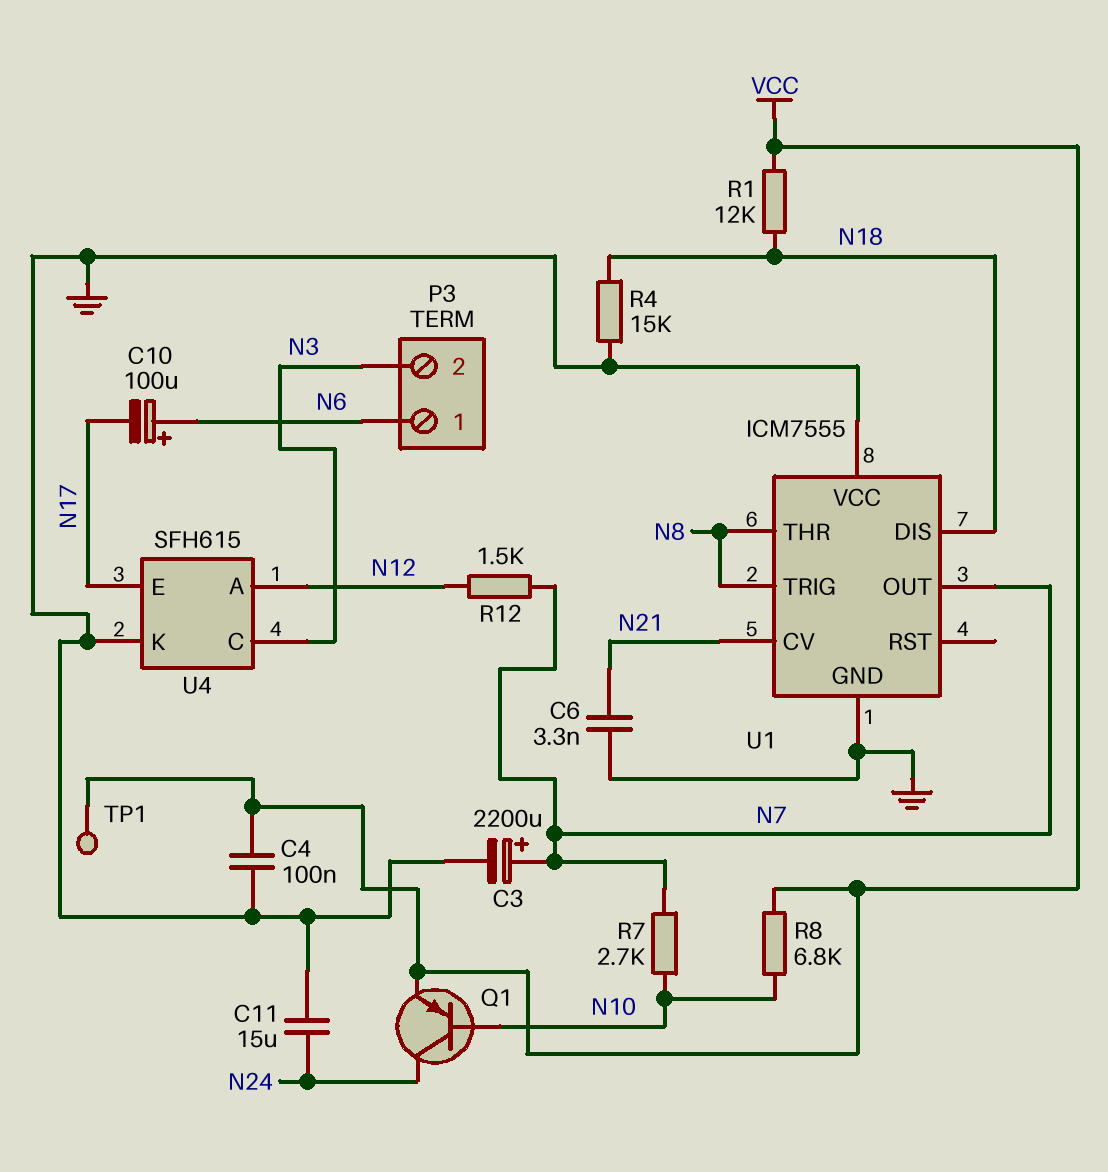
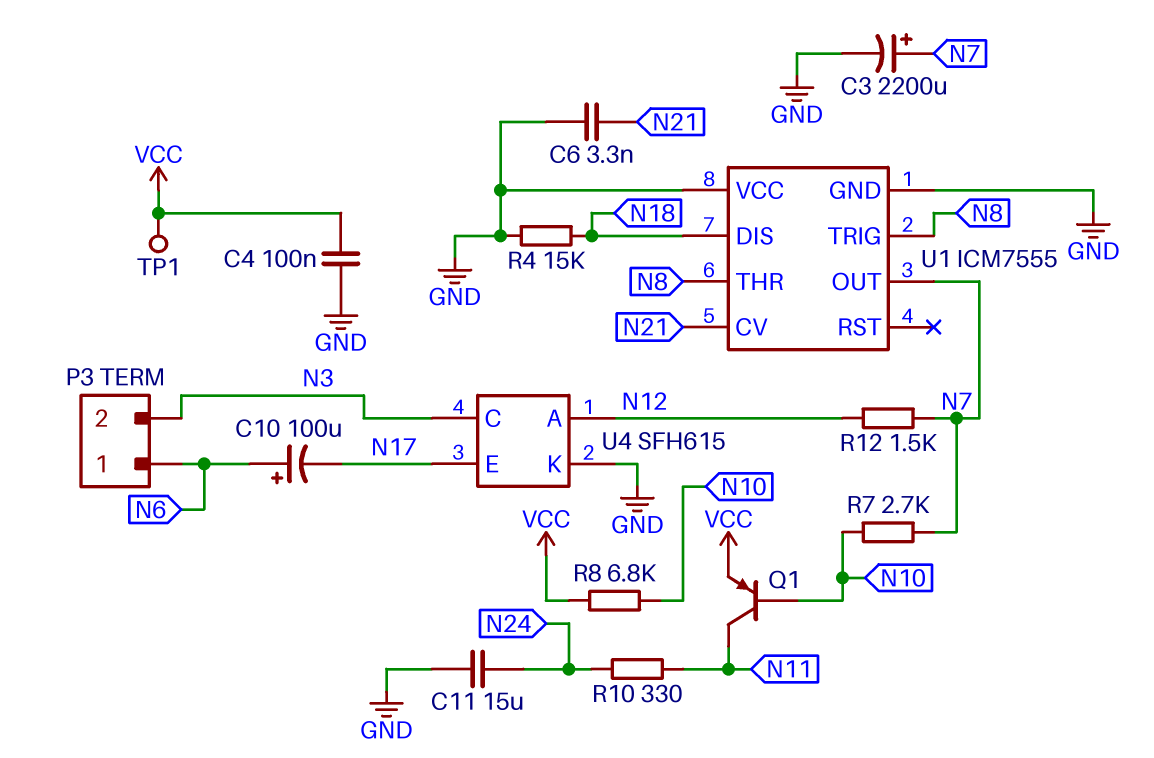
Q1: PNP (B N10, C N24, E VCC) -> PNP (B N10, C N11, E VCC)
R1: 12k (N18, VCC) -> none
R10: none -> 330 (N11, N24)

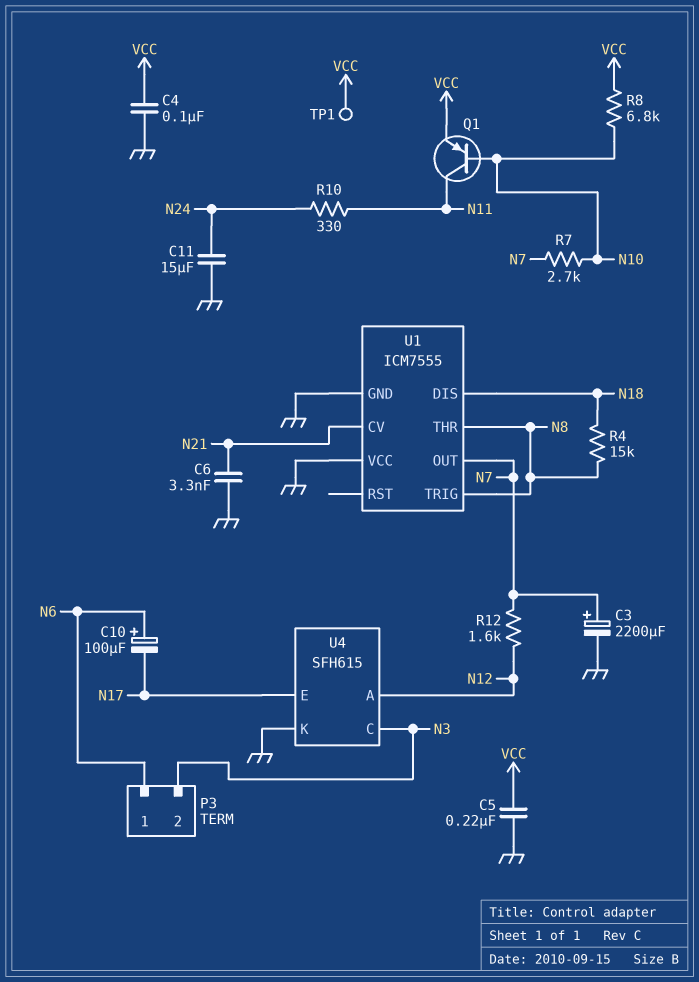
C5: none -> 220nF (GND, VCC)
R4: 15k (GND, N18) -> 15k (N8, N18)
R12: 1.5k (N7, N12) -> 1.6k (N7, N12)

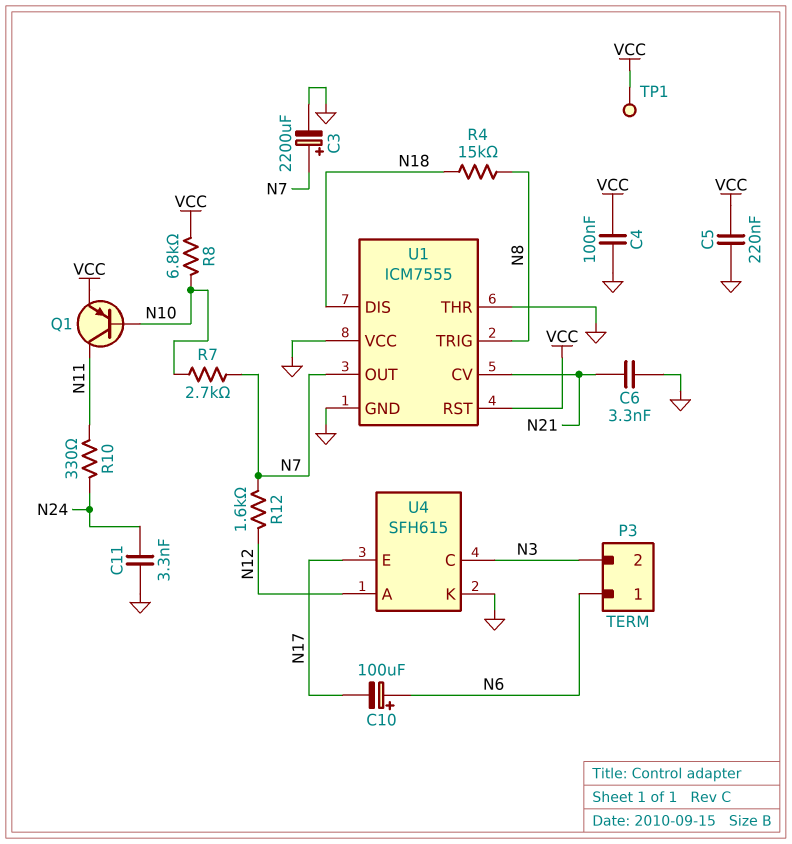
C11: 15uF (GND, N24) -> 3.3nF (GND, N24)
U1 pin RST: none -> VCC
U1 pin THR: N8 -> GND

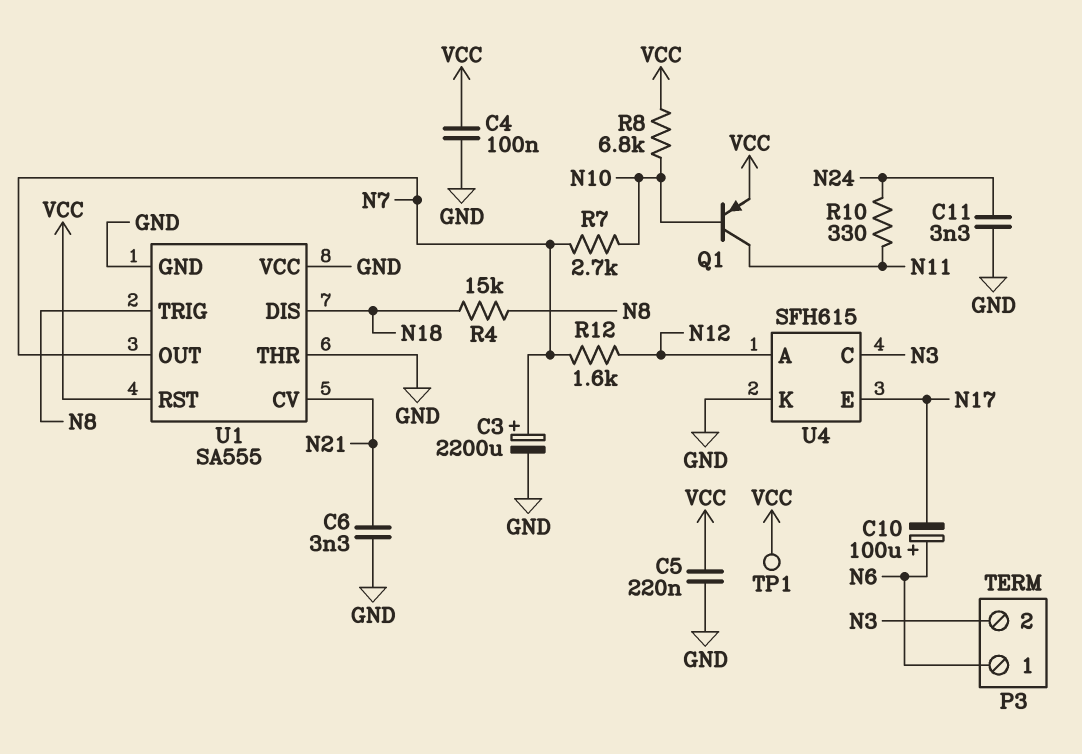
U1: ICM7555 -> SA555

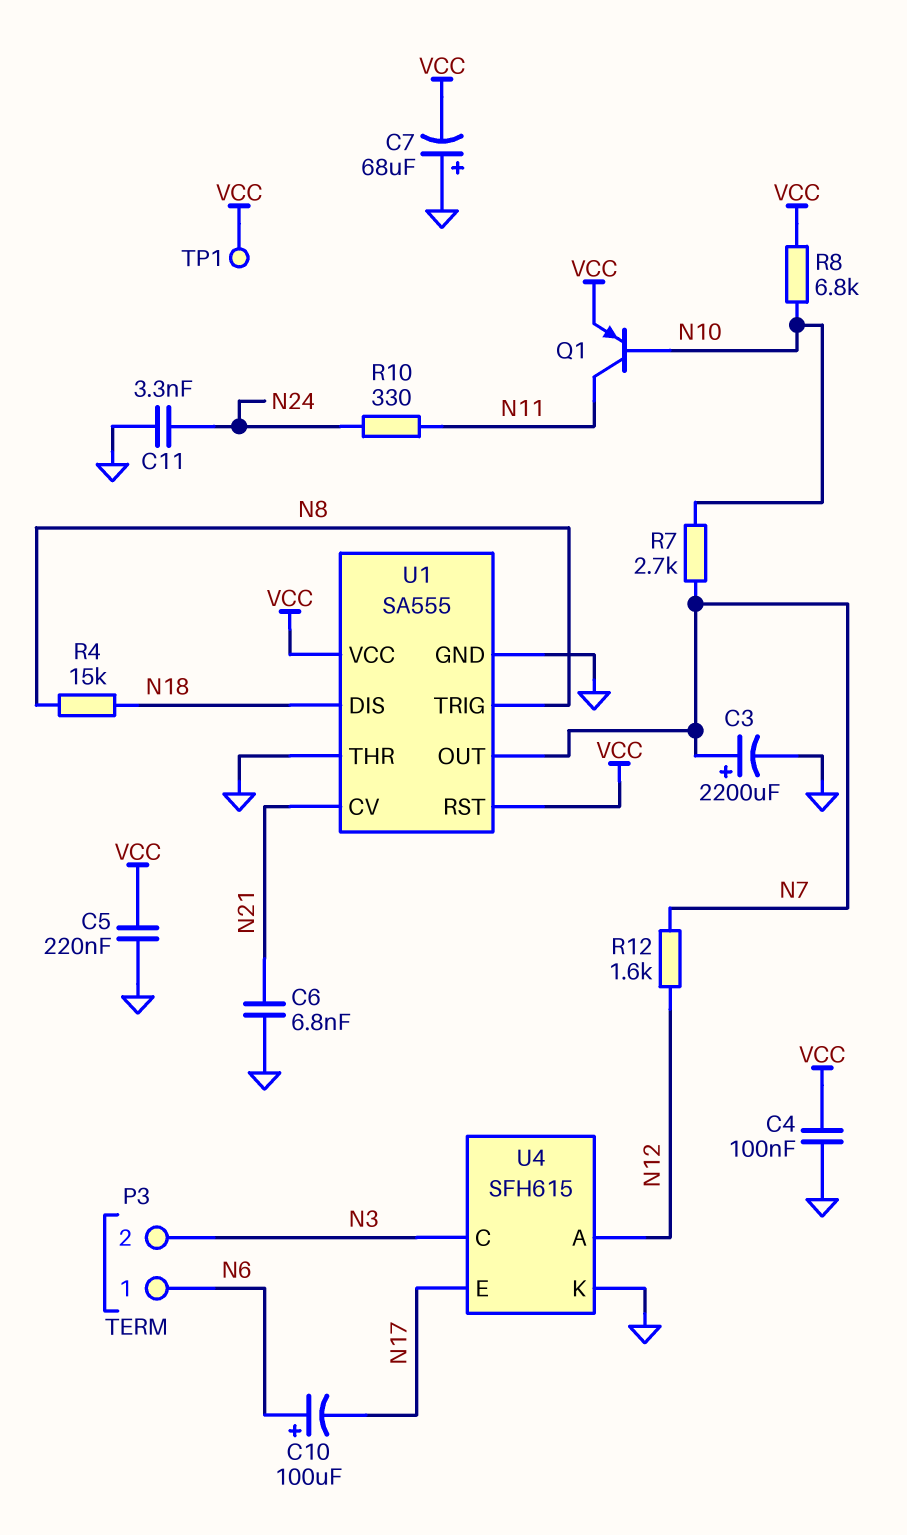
C6: 3.3nF (GND, N21) -> 6.8nF (GND, N21)
C7: none -> 68uF (plus GND, minus VCC)
U1 pin VCC: GND -> VCC

